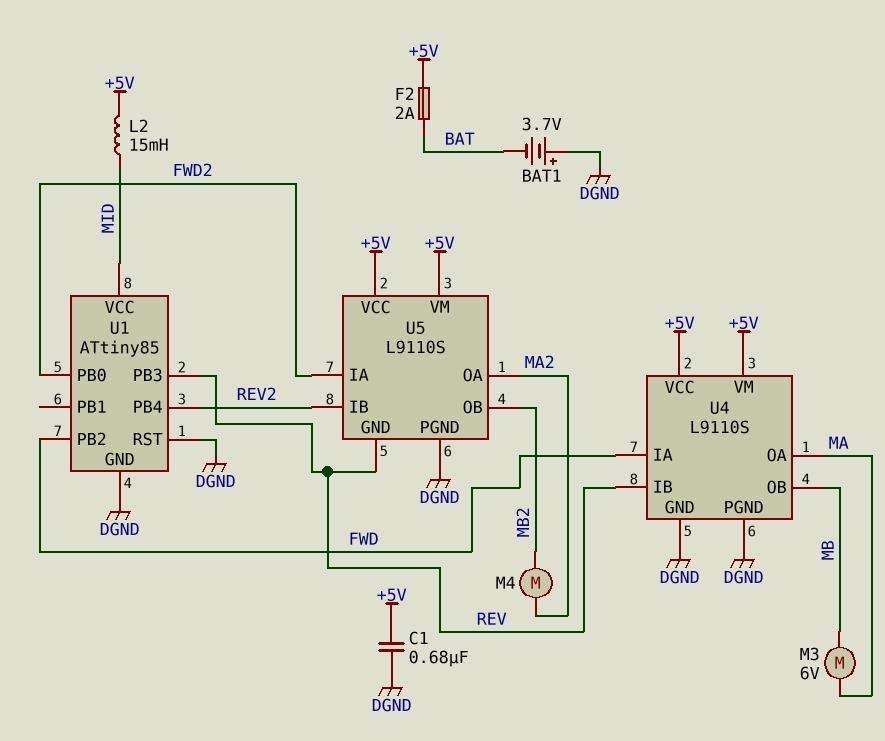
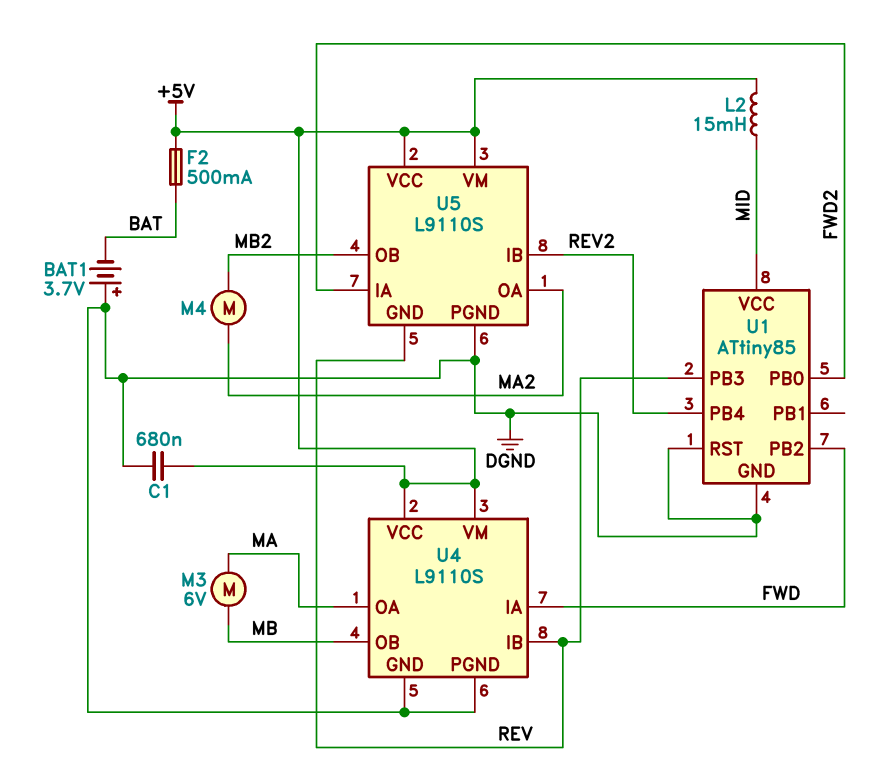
F2: 2A (+5V, BAT) -> 500mA (+5V, BAT)

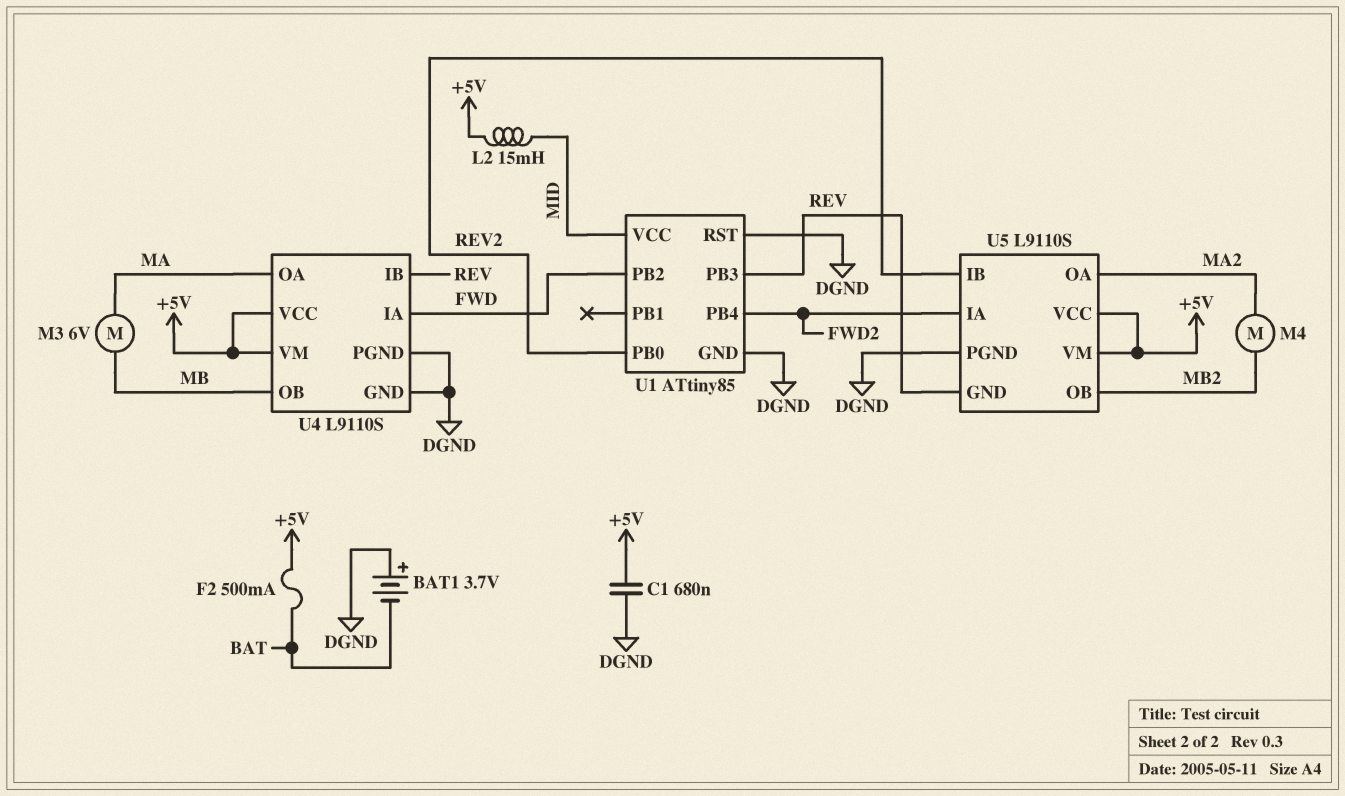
U1 pin PB0: FWD2 -> REV2
U1 pin PB4: REV2 -> FWD2

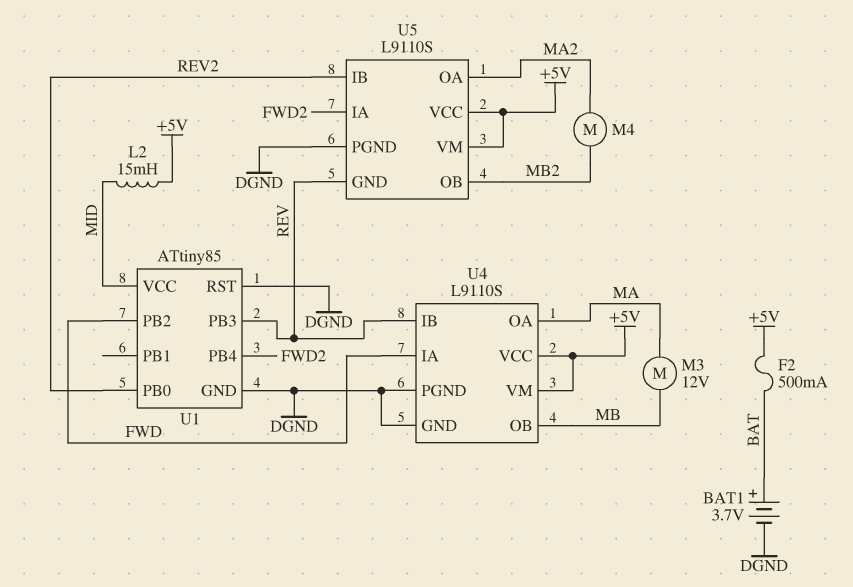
BAT1: 3.7V (plus DGND, minus BAT) -> 3.7V (plus BAT, minus DGND)
C1: 680nF (+5V, DGND) -> none
M3: motor 6V (MA, MB) -> motor 12V (MA, MB)

